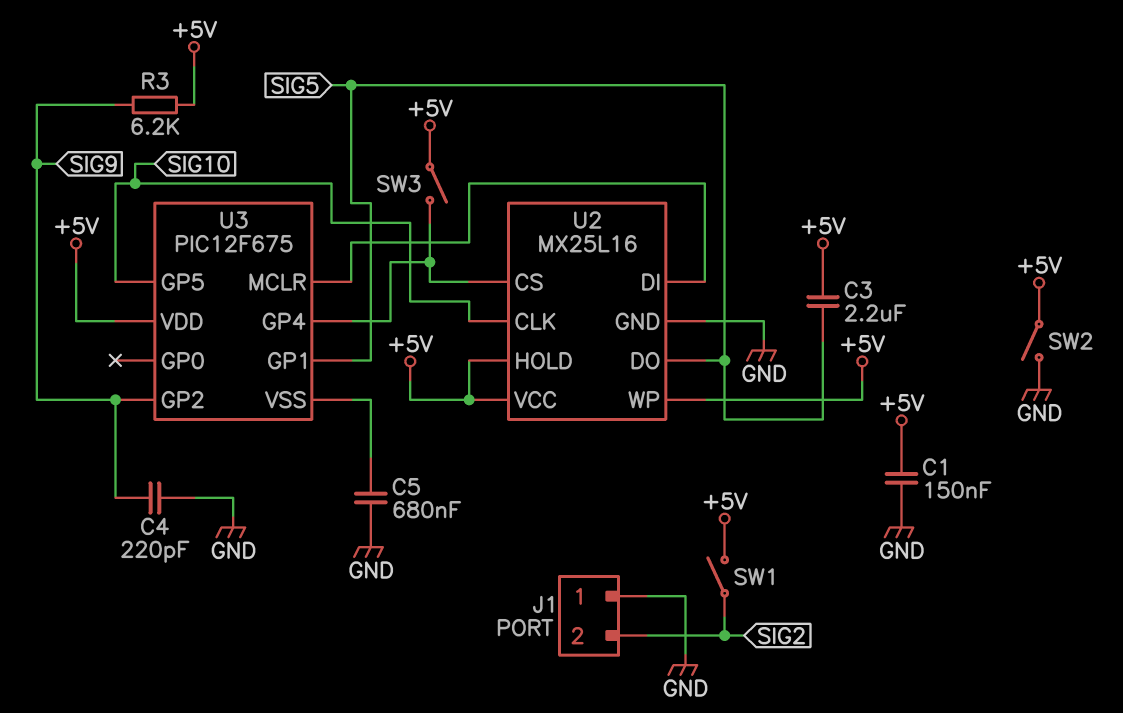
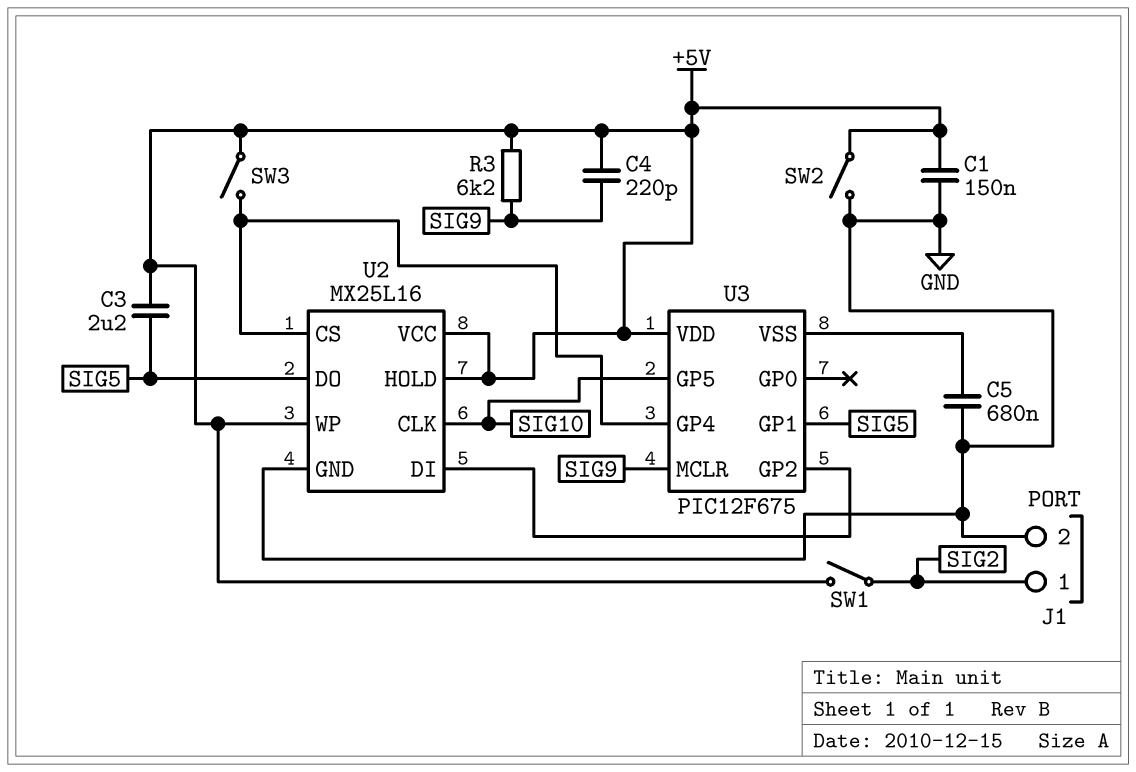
C4: 220pF (GND, SIG9) -> 220pF (+5V, SIG9)
J1 pin 1: GND -> SIG2
J1 pin 2: SIG2 -> GND
U3 pin GP2: SIG9 -> U2/DI
U3 pin MCLR: U2/DI -> SIG9

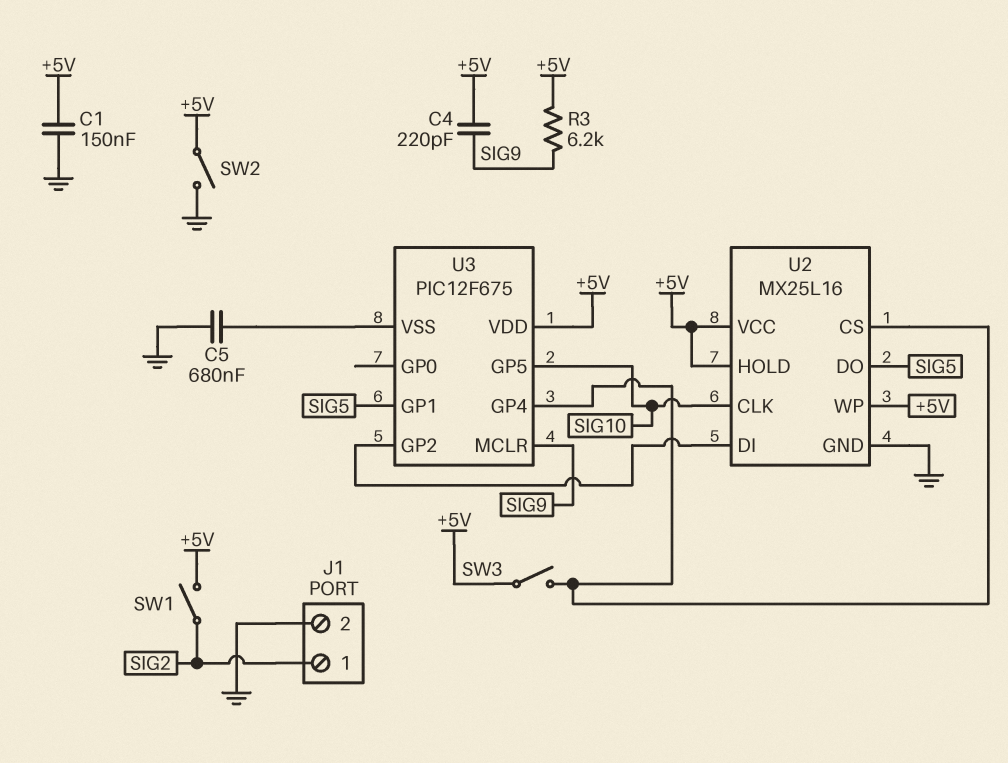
C3: 2.2uF (+5V, SIG5) -> none

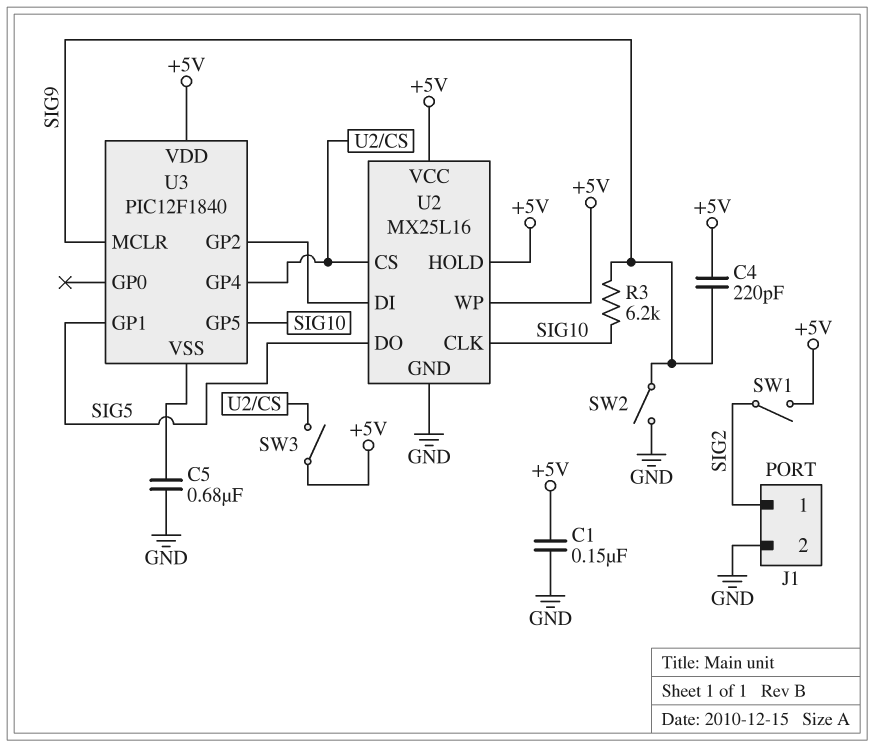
R3: 6.2k (+5V, SIG9) -> 6.2k (SIG9, SIG10)
SW2: switch (+5V, GND) -> switch (GND, SIG9)
U3: PIC12F675 -> PIC12F1840

